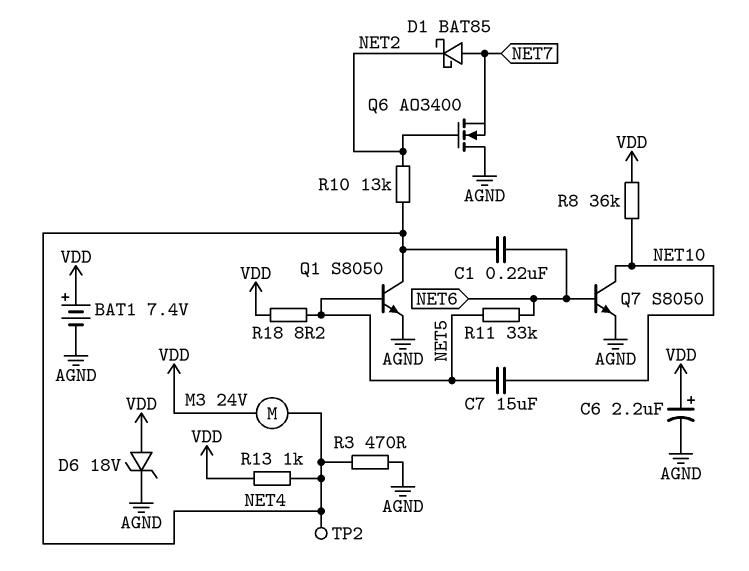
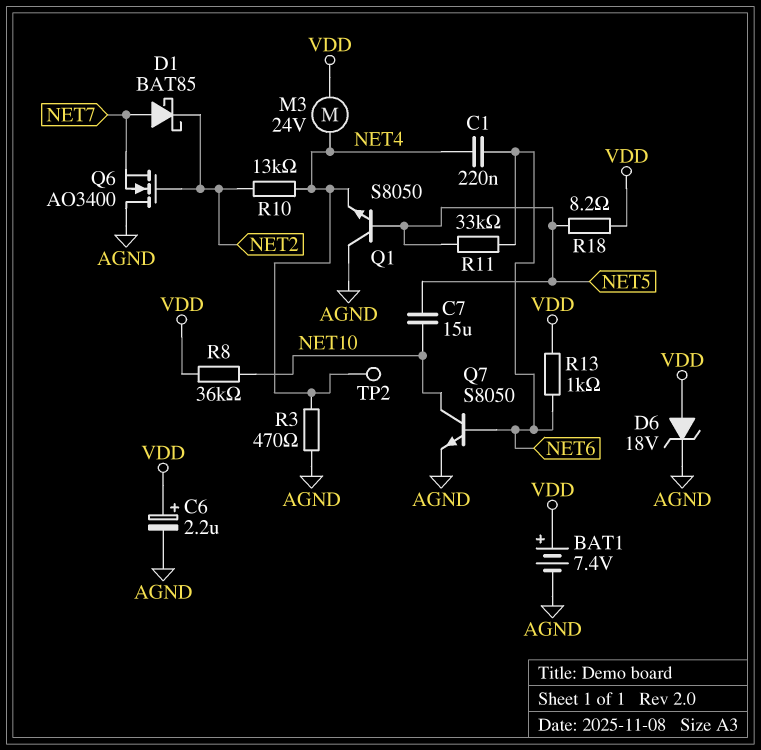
Q1: NPN S8050 (B NET5, C NET4, E AGND) -> NPN S8050 (B NET5, C AGND, E NET4)
R13: 1k (NET4, VDD) -> 1k (NET6, VDD)

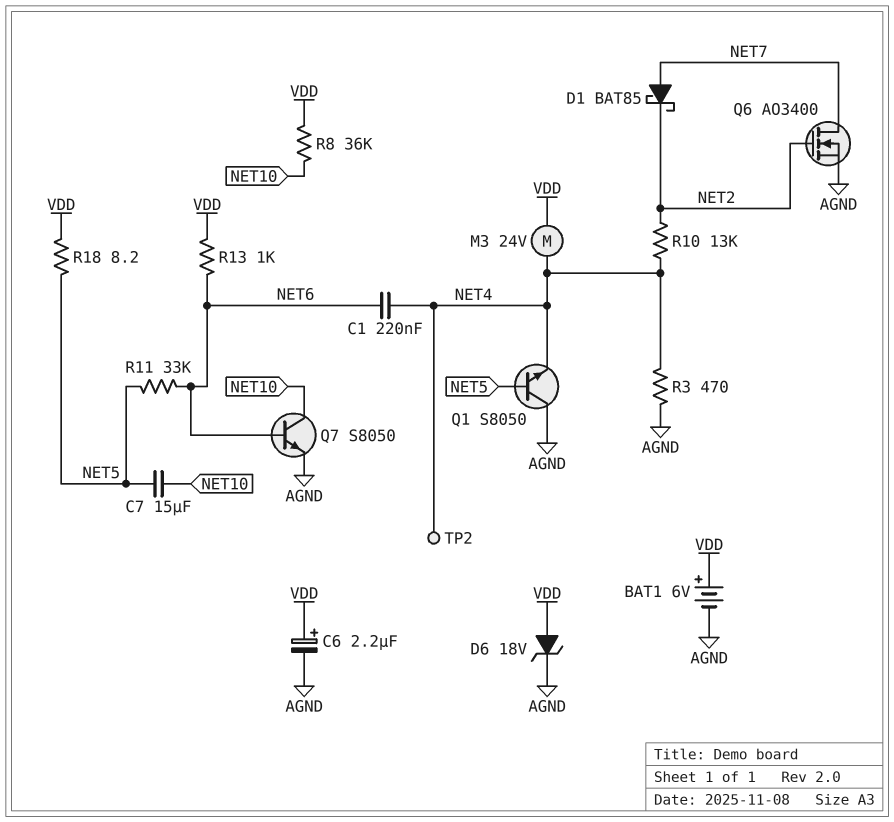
BAT1: 7.4V (plus VDD, minus AGND) -> 6V (plus VDD, minus AGND)
Q6: NMOS AO3400 (G NET2, D AGND, S NET7) -> NMOS AO3400 (G NET2, D NET7, S AGND)

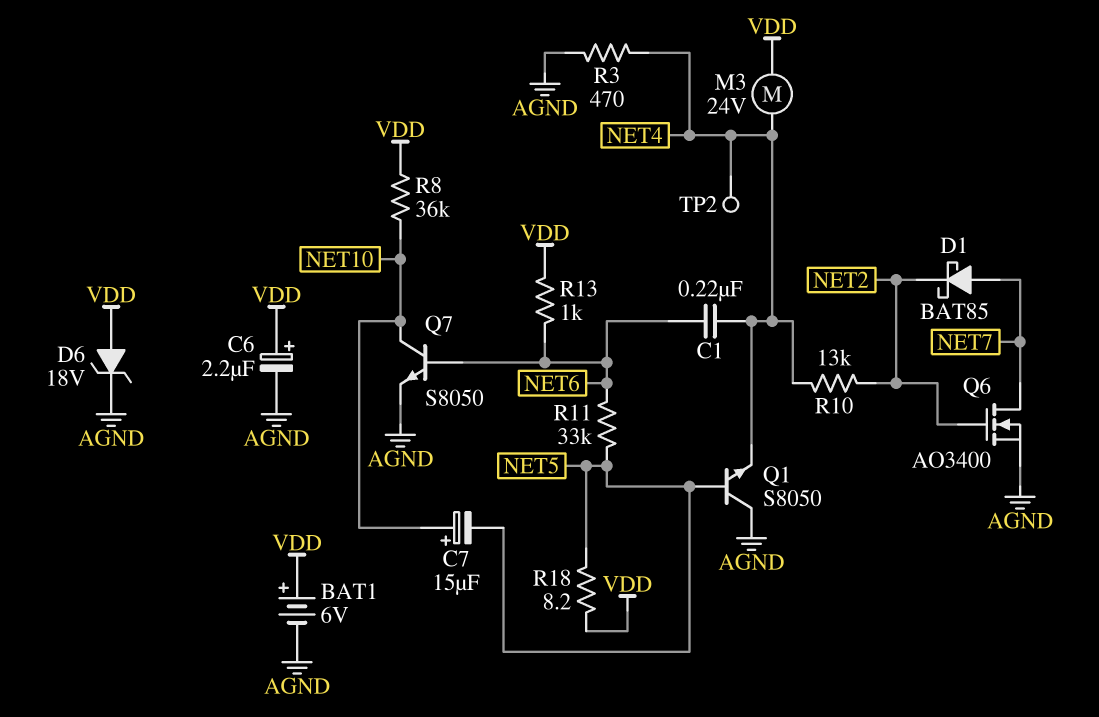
C7: 15uF (NET5, NET10) -> 15uF (plus NET10, minus NET5)

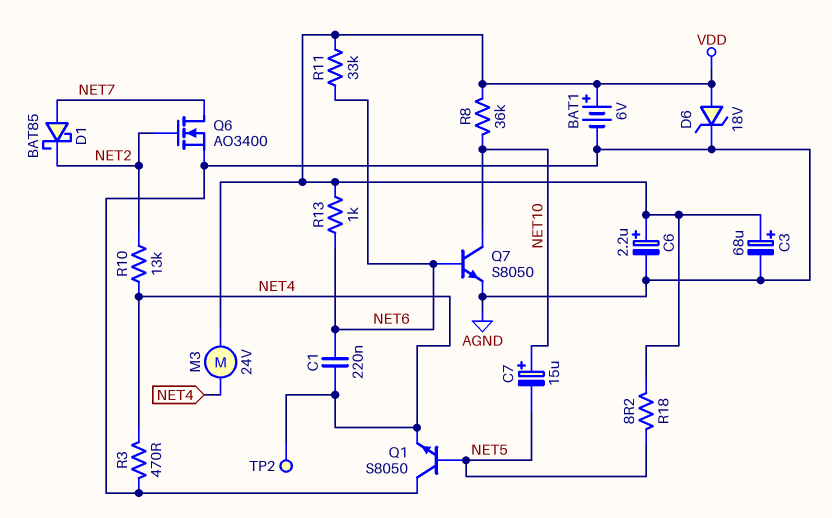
C3: none -> 68uF (plus VDD, minus AGND)
R11: 33k (NET5, NET6) -> 33k (NET6, VDD)

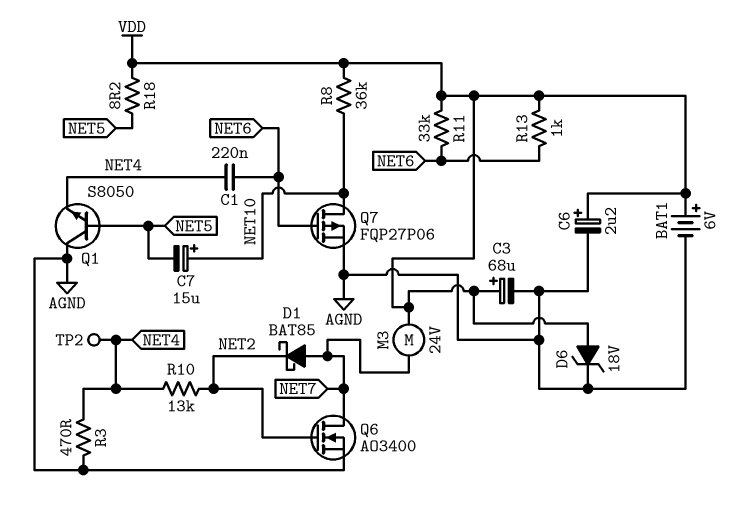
M3: motor 24V (NET4, VDD) -> motor 24V (NET7, VDD)
Q7: NPN S8050 (B NET6, C NET10, E AGND) -> PMOS FQP27P06 (G NET6, D NET10, S AGND)

